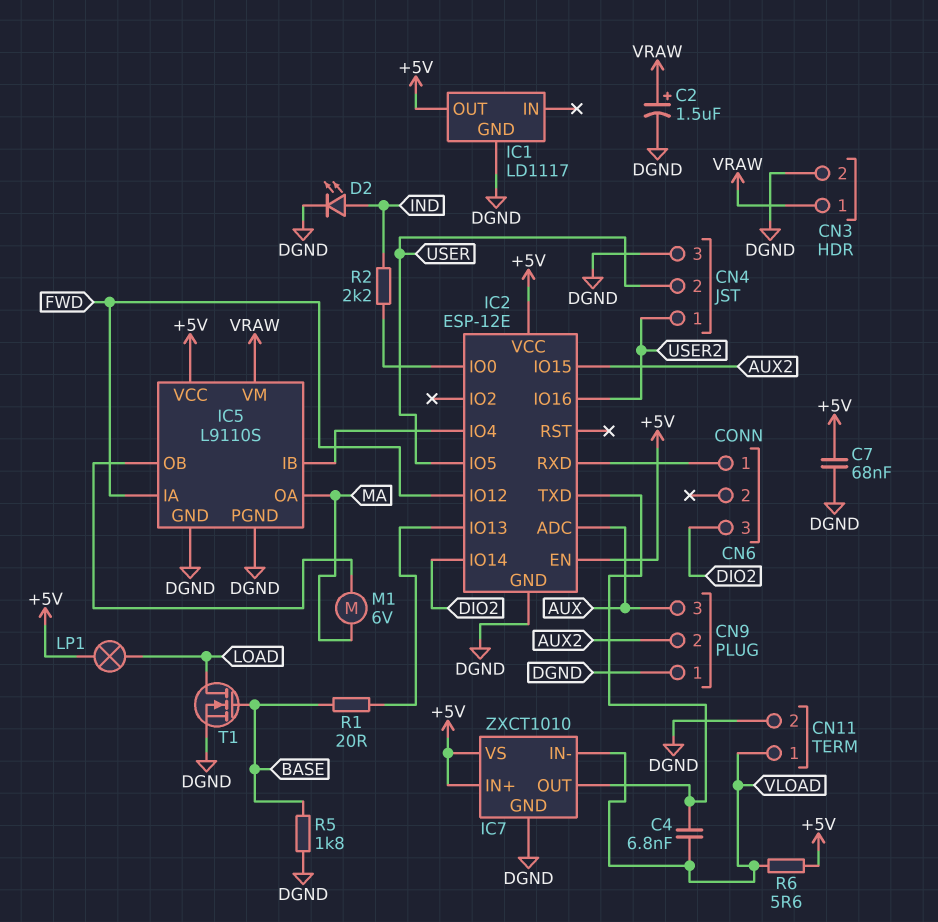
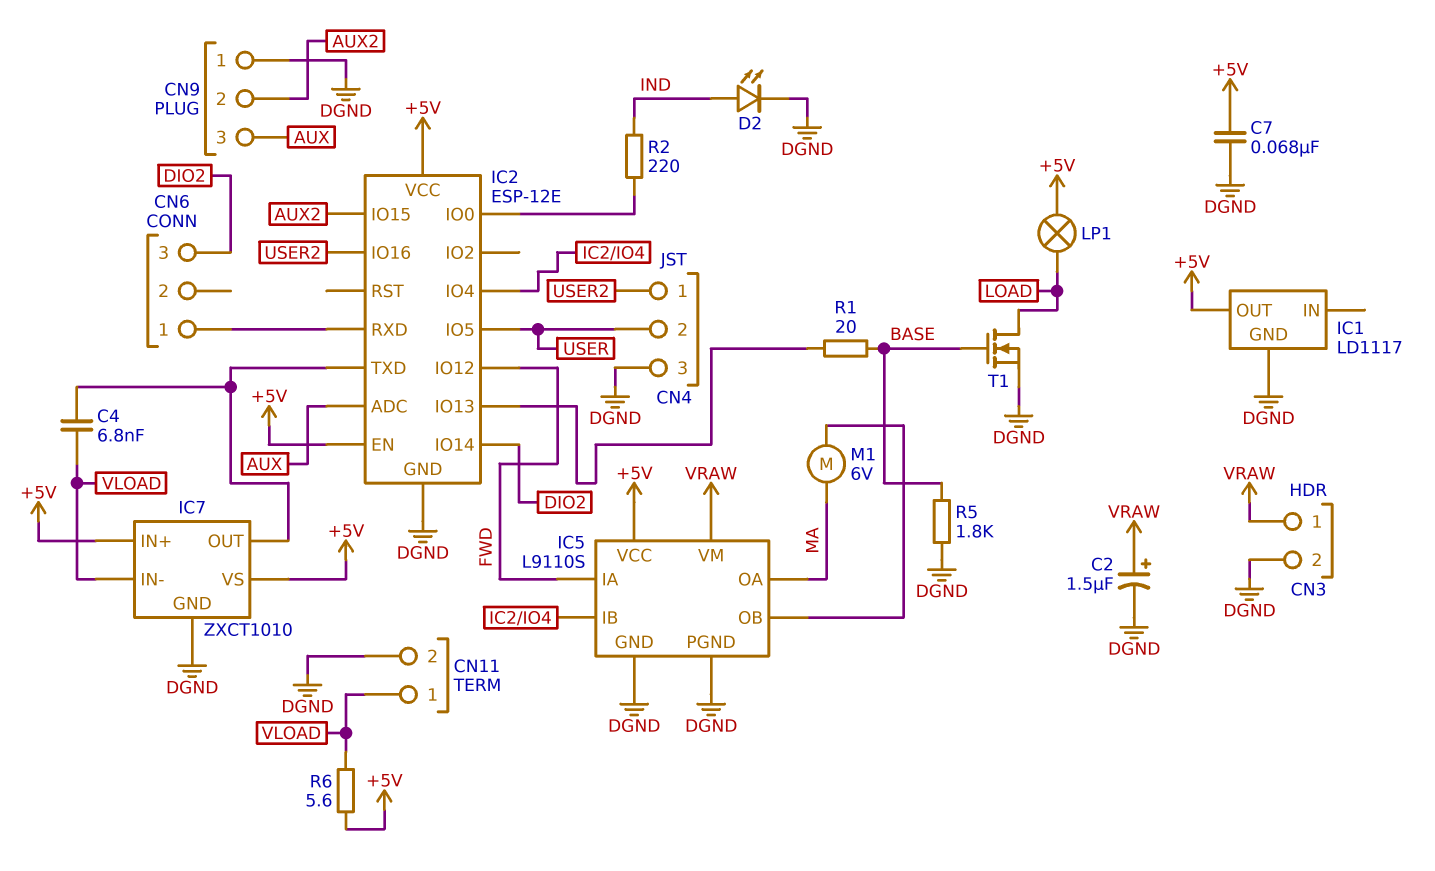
R2: 2.2k (IC2/IO0, IND) -> 220 (IC2/IO0, IND)

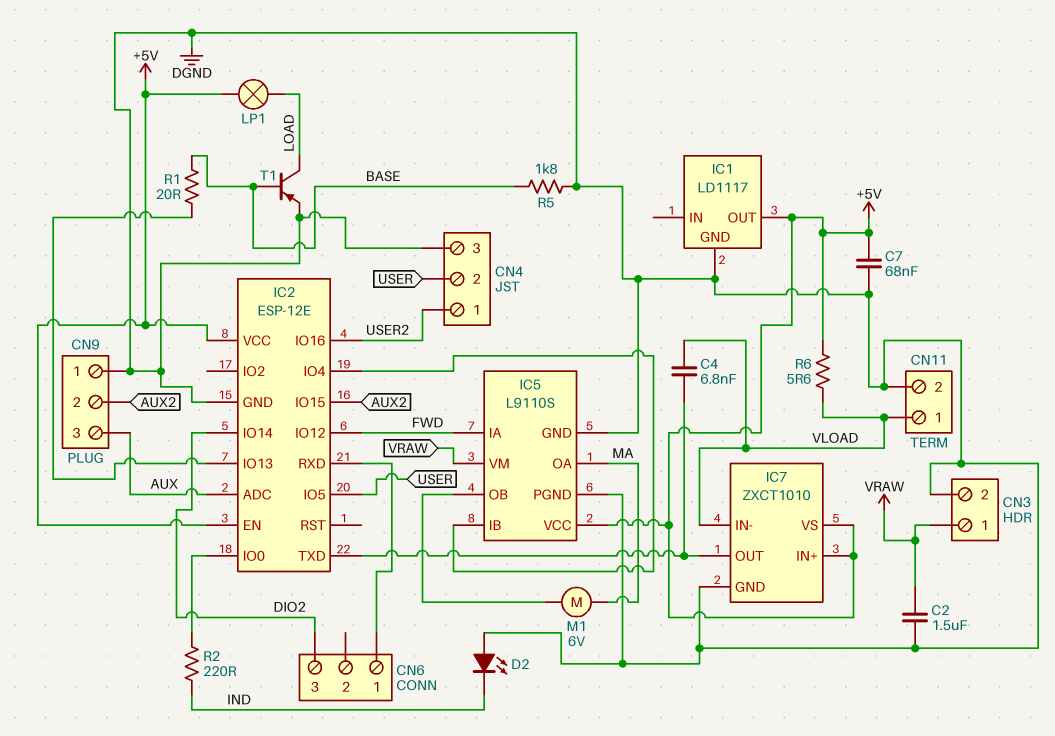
C2: 1.5uF (plus VRAW, minus DGND) -> 1.5uF (DGND, VRAW)
D2: LED (A IND, K DGND) -> LED (A DGND, K IND)
T1: NMOS (G BASE, D LOAD, S DGND) -> PNP (B BASE, C LOAD, E DGND)

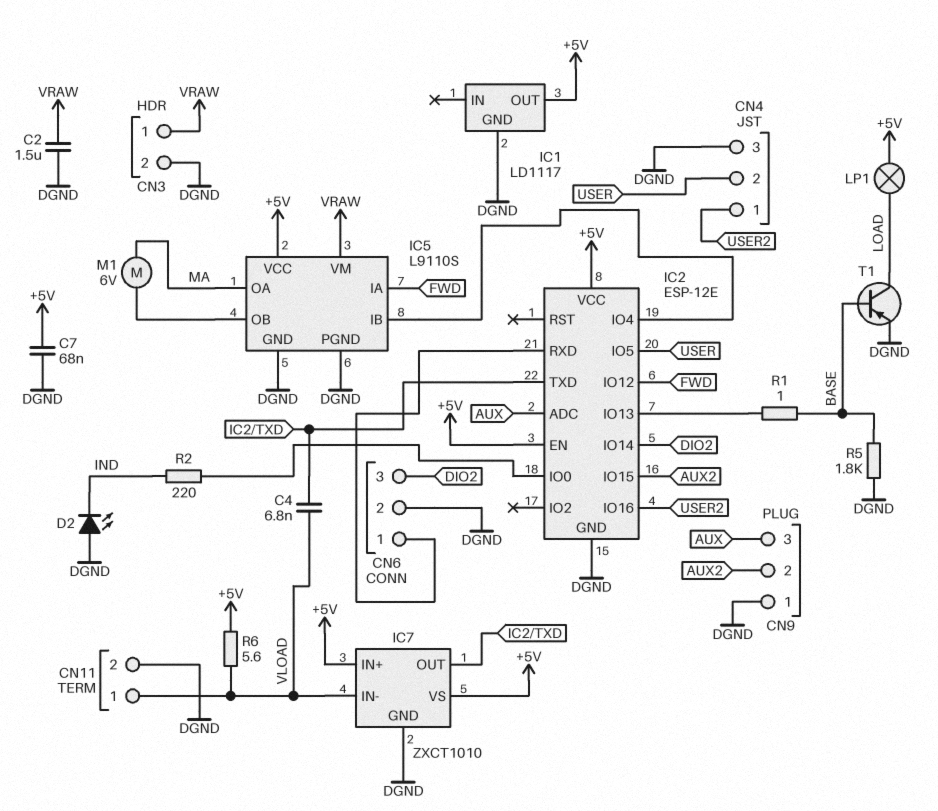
CN6 pin 2: none -> DGND
R1: 20 (BASE, IC2/IO13) -> 1 (BASE, IC2/IO13)

